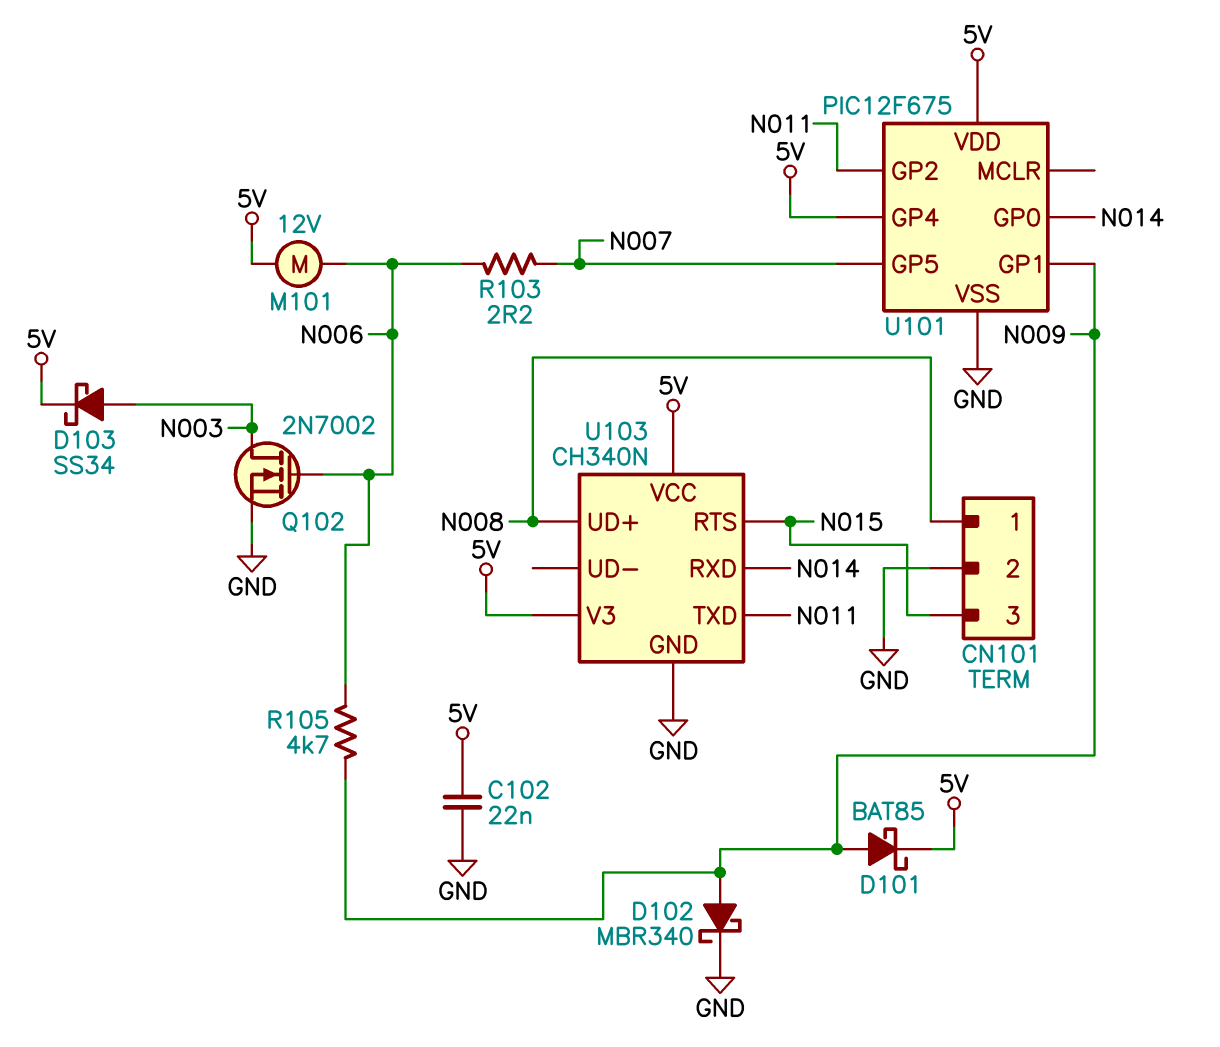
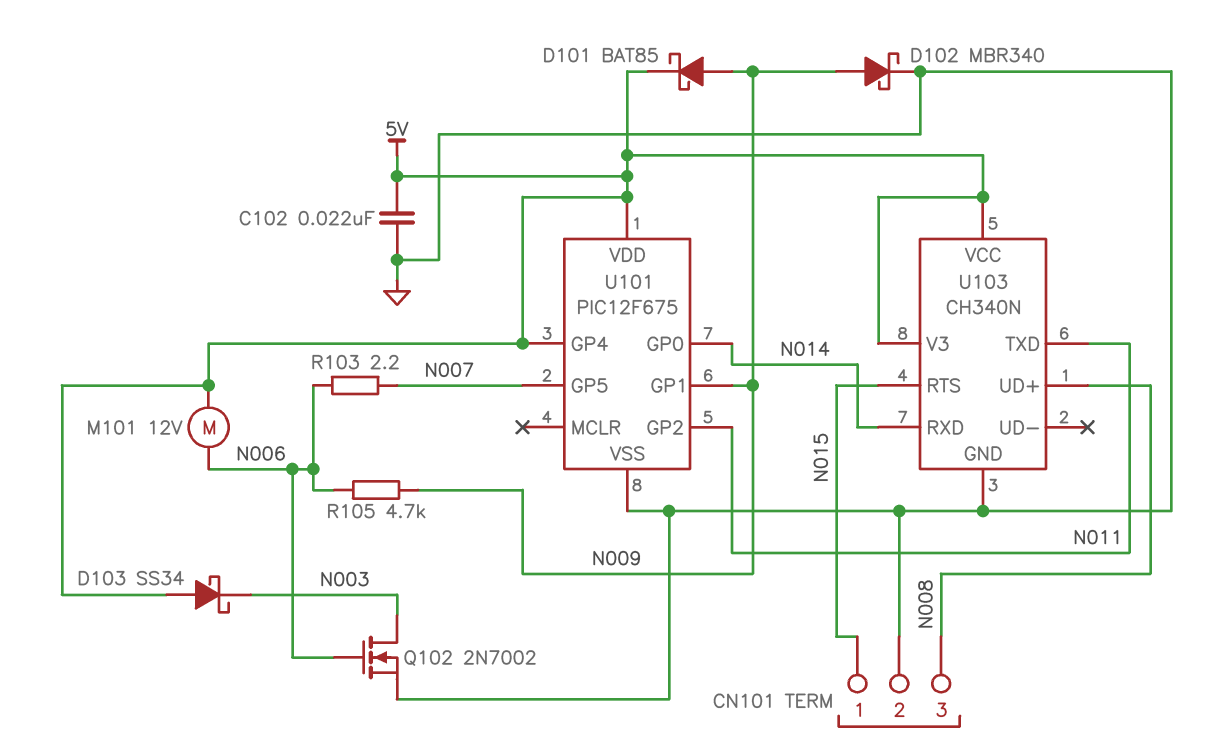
CN101 pin 1: N008 -> N015
CN101 pin 3: N015 -> N008
D103: schottky SS34 (A N003, K 5V) -> schottky SS34 (A 5V, K N003)

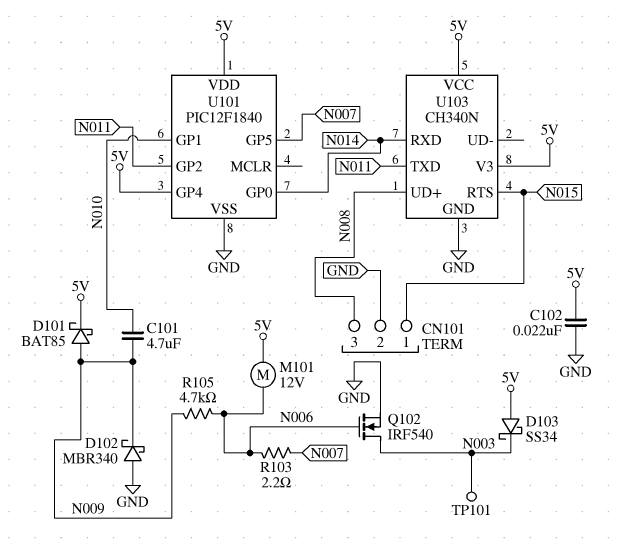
C101: none -> 4.7uF (N009, N010)
D102: schottky MBR340 (A N009, K GND) -> schottky MBR340 (A GND, K N009)
Q102: NMOS 2N7002 (G N006, D N003, S GND) -> NMOS IRF540 (G N006, D N003, S GND)
TP101: none -> test point (N003)
U101: PIC12F675 -> PIC12F1840
U101 pin GP1: N009 -> N010

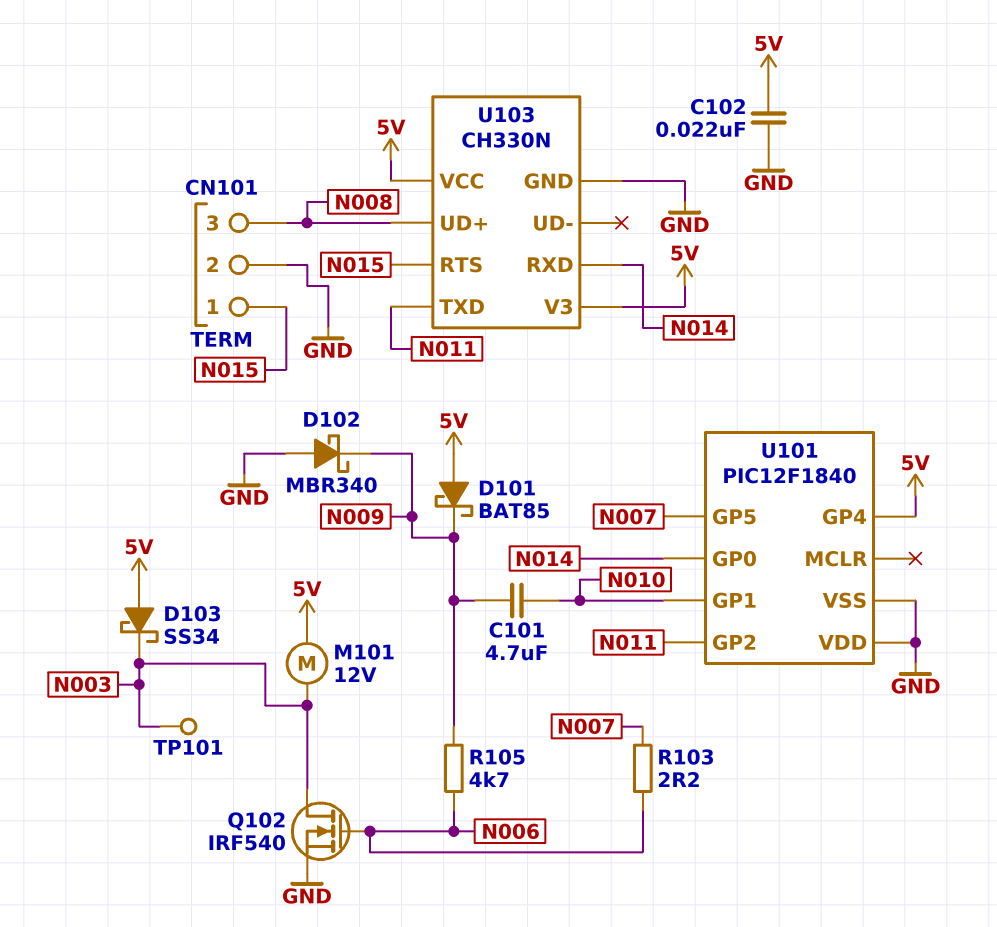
D101: schottky BAT85 (A N009, K 5V) -> schottky BAT85 (A 5V, K N009)
M101: motor 12V (5V, N006) -> motor 12V (5V, N003)
U101 pin VDD: 5V -> GND
U103: CH340N -> CH330N

